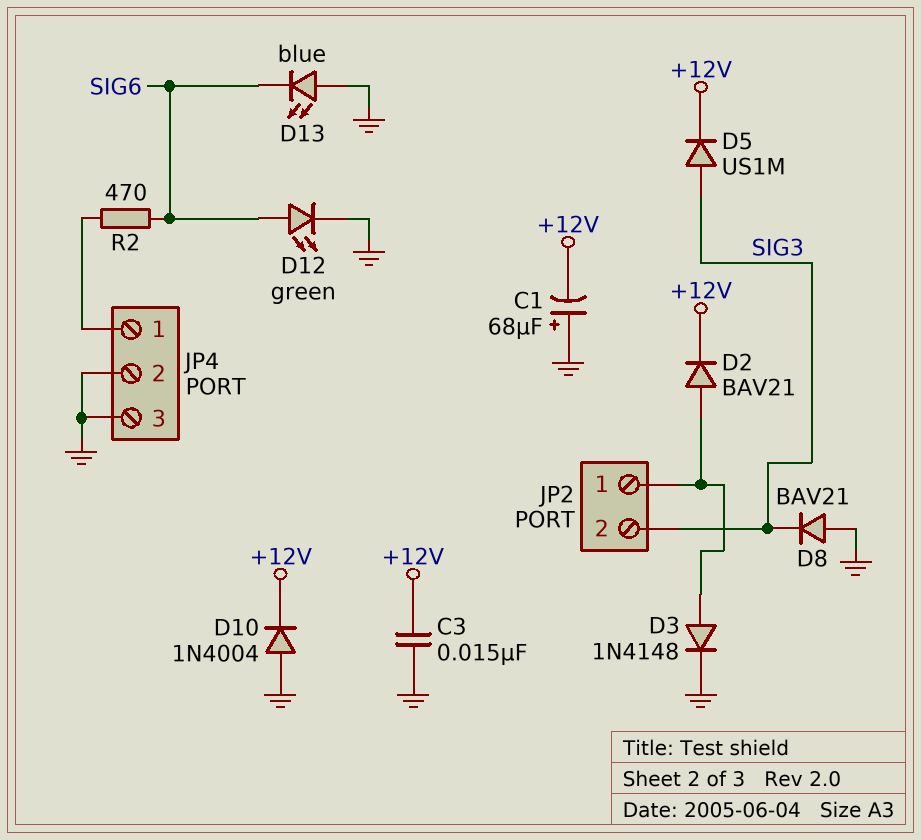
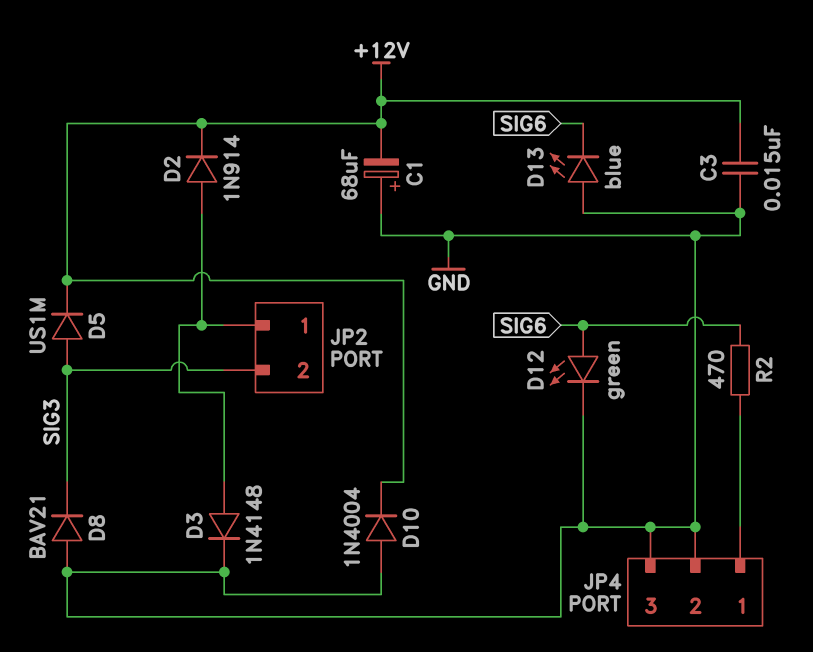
D2: diode BAV21 (A JP2/1, K +12V) -> diode 1N914 (A JP2/1, K +12V)

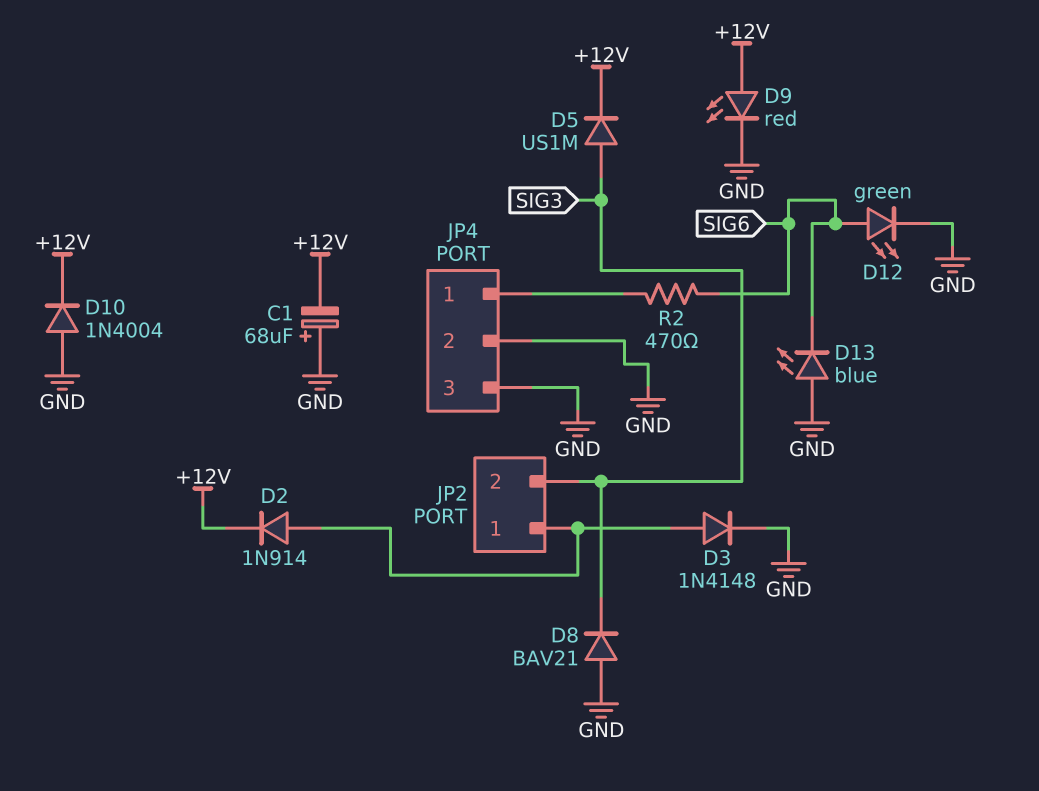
C3: 15nF (+12V, GND) -> none
D9: none -> LED red (A +12V, K GND)

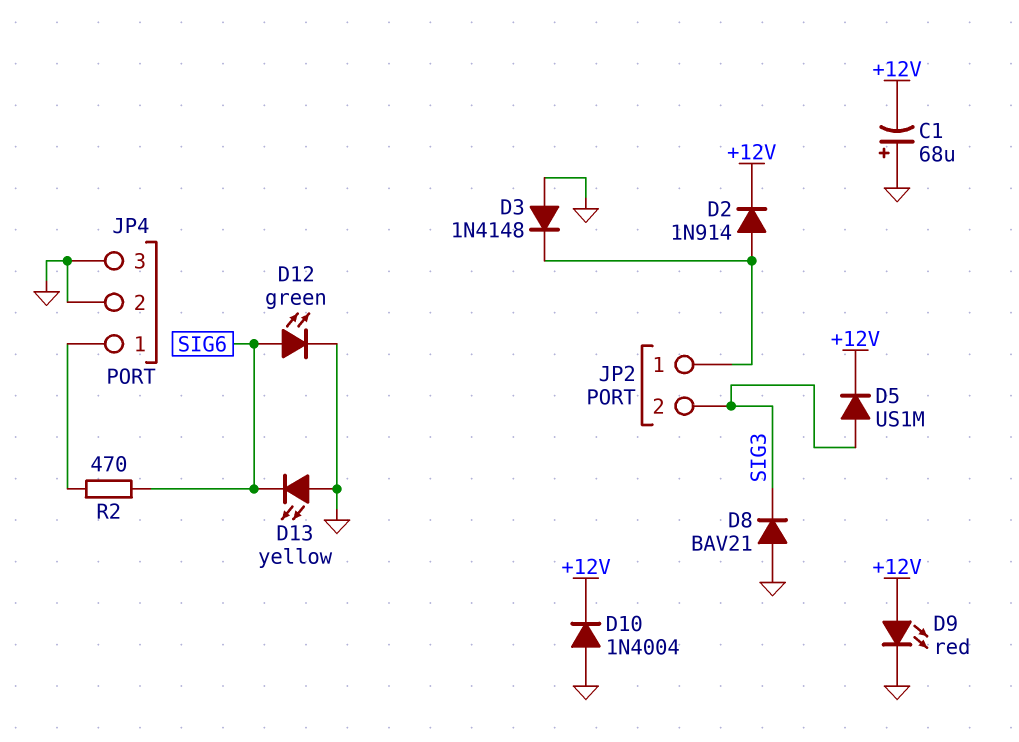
D3: diode 1N4148 (A JP2/1, K GND) -> diode 1N4148 (A GND, K JP2/1)
D13: LED blue (A GND, K SIG6) -> LED yellow (A GND, K SIG6)

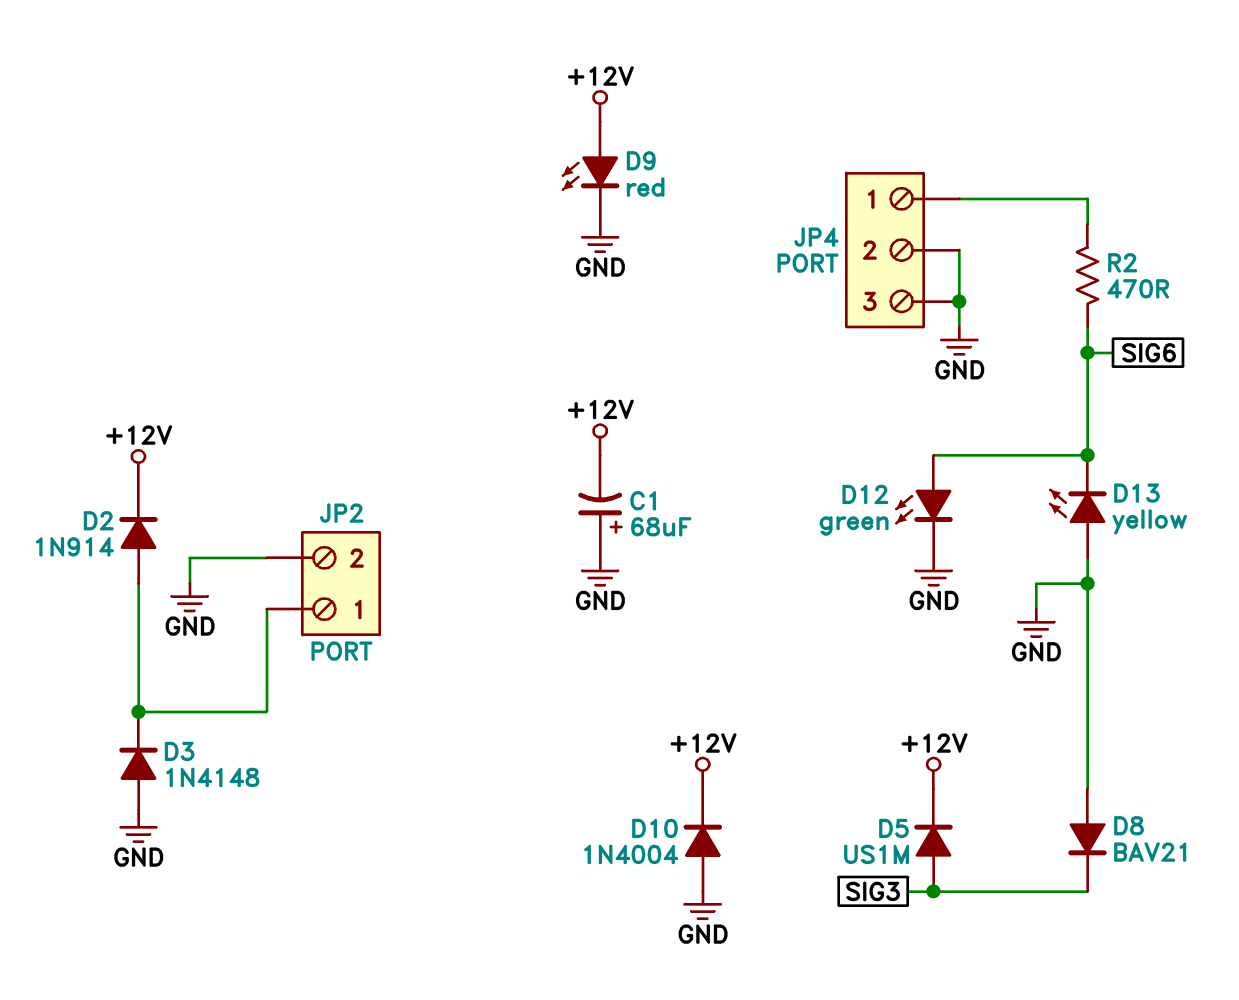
JP2 pin 2: SIG3 -> GND

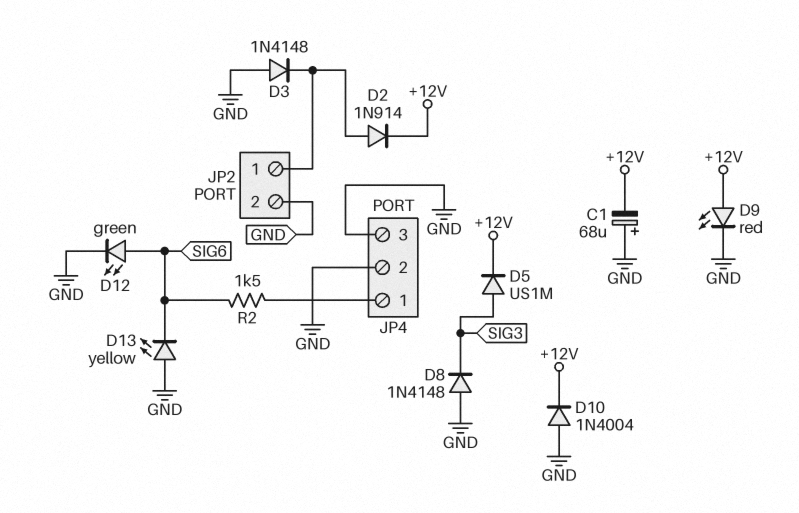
D8: diode BAV21 (A GND, K SIG3) -> diode 1N4148 (A GND, K SIG3)
R2: 470 (JP4/1, SIG6) -> 1.5k (JP4/1, SIG6)

